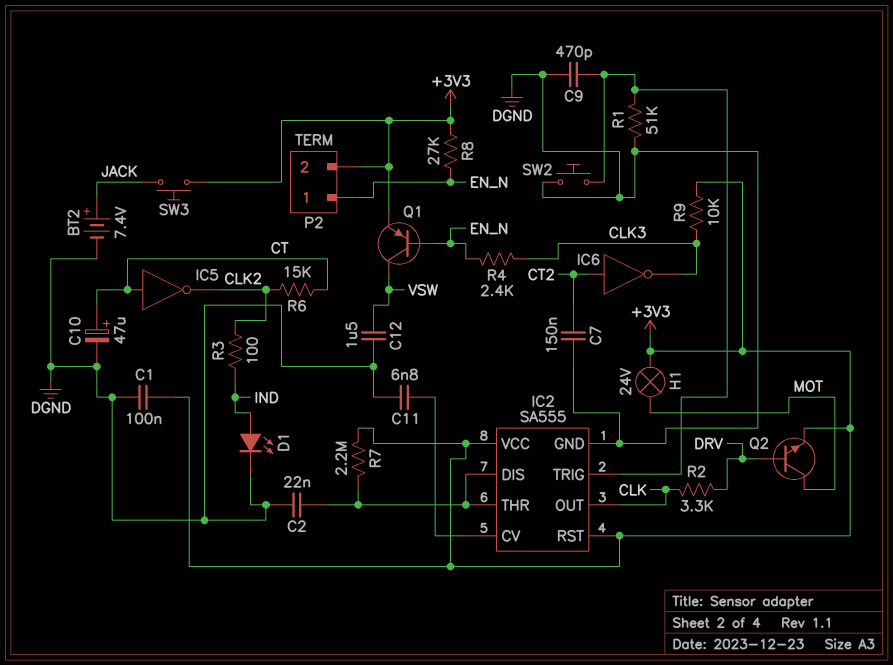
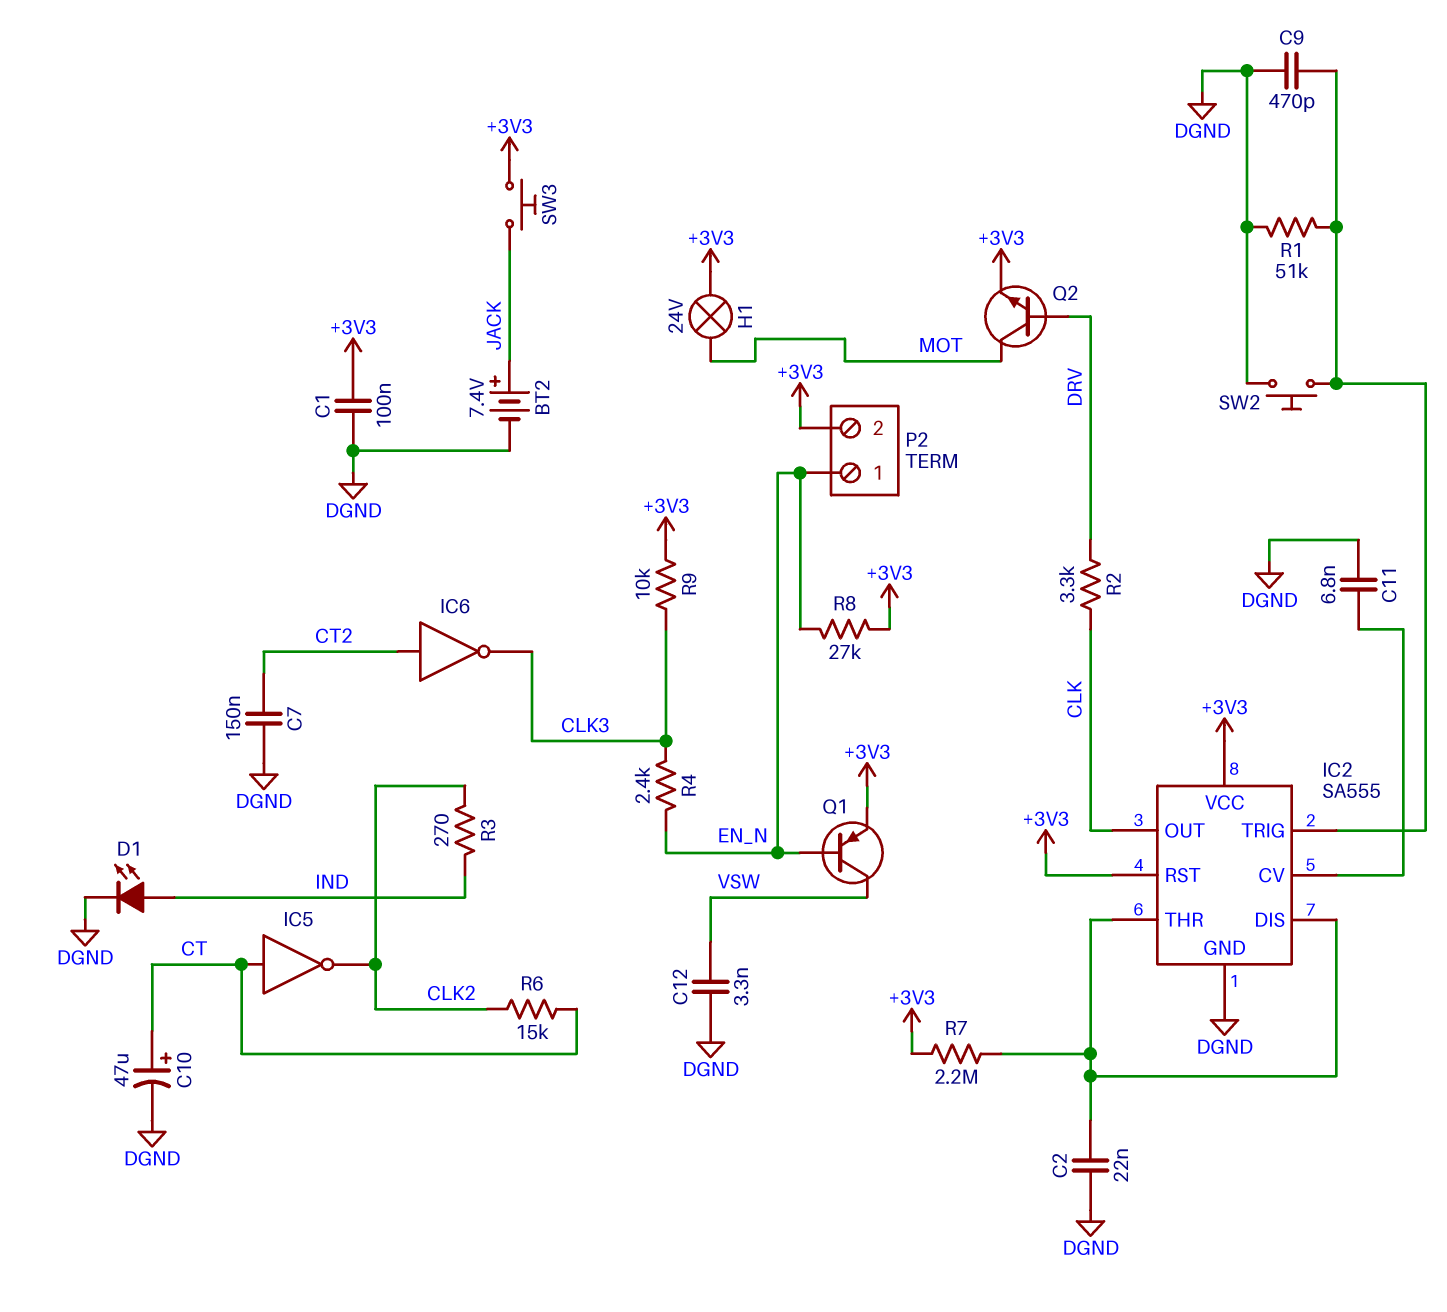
C12: 1.5uF (DGND, VSW) -> 3.3nF (DGND, VSW)
R3: 100 (CLK2, IND) -> 270 (CLK2, IND)

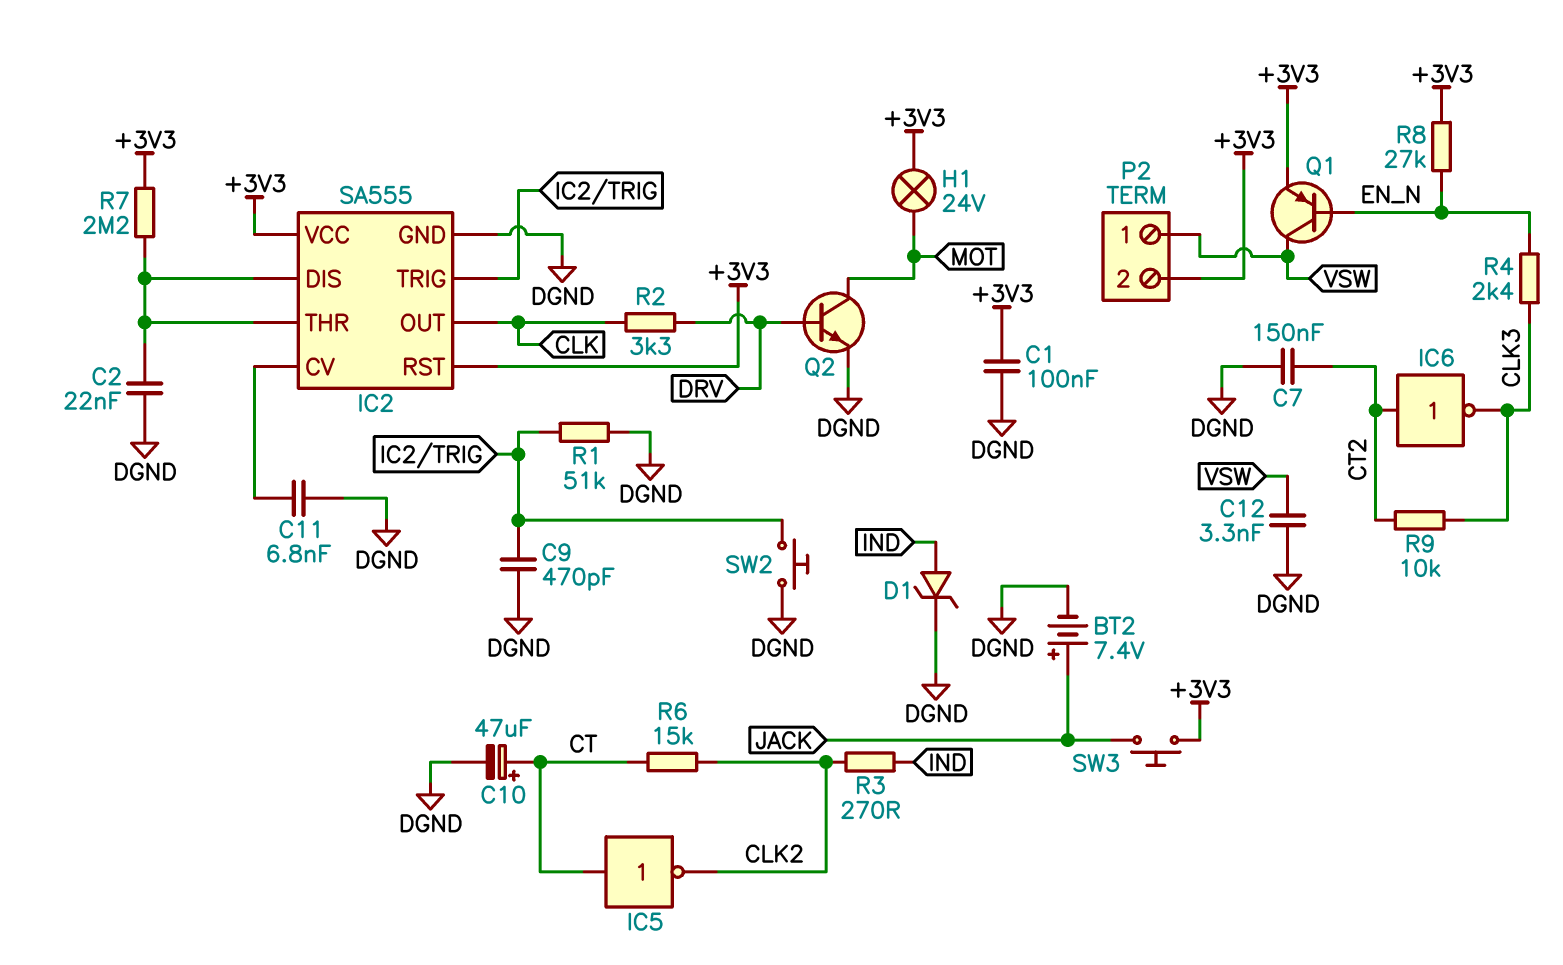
D1: LED (A IND, K DGND) -> zener (A IND, K DGND)
P2 pin 1: EN_N -> VSW
Q2: NPN (B DRV, C MOT, E +3V3) -> NPN (B DRV, C MOT, E DGND)
R9: 10k (+3V3, CLK3) -> 10k (CLK3, CT2)

